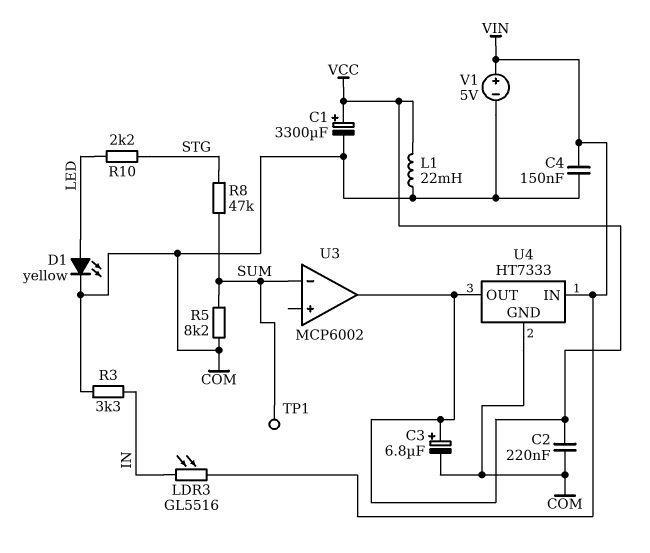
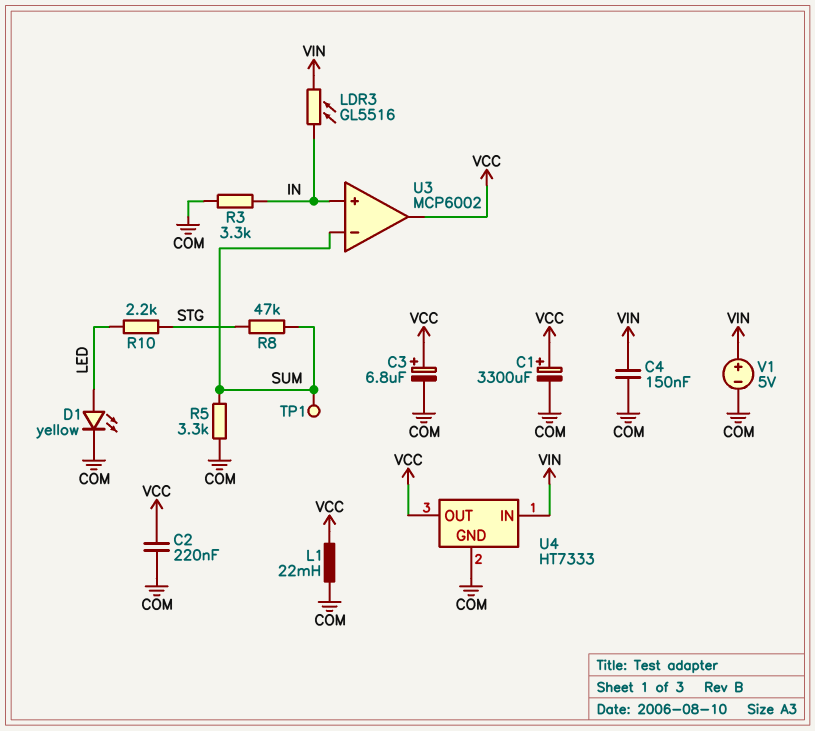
R5: 8.2k (COM, SUM) -> 3.3k (COM, SUM)
U3 pin in+: none -> IN

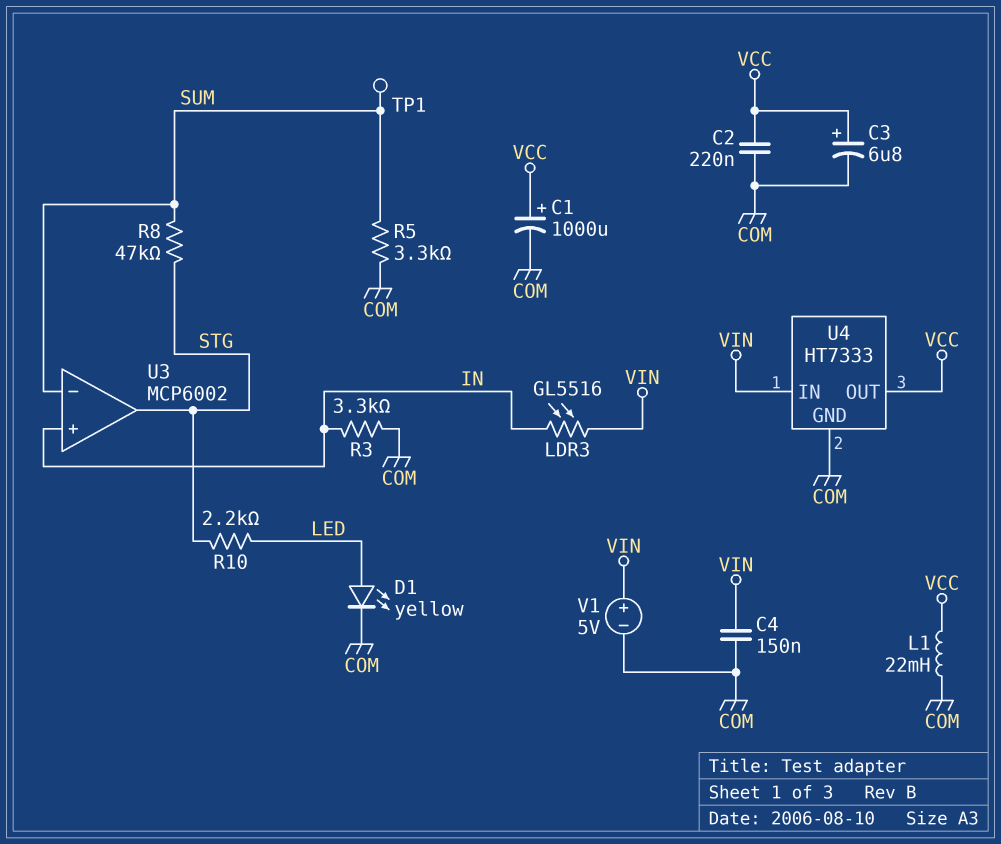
C1: 3300uF (plus VCC, minus COM) -> 1000uF (plus VCC, minus COM)
U3 pin out: VCC -> STG

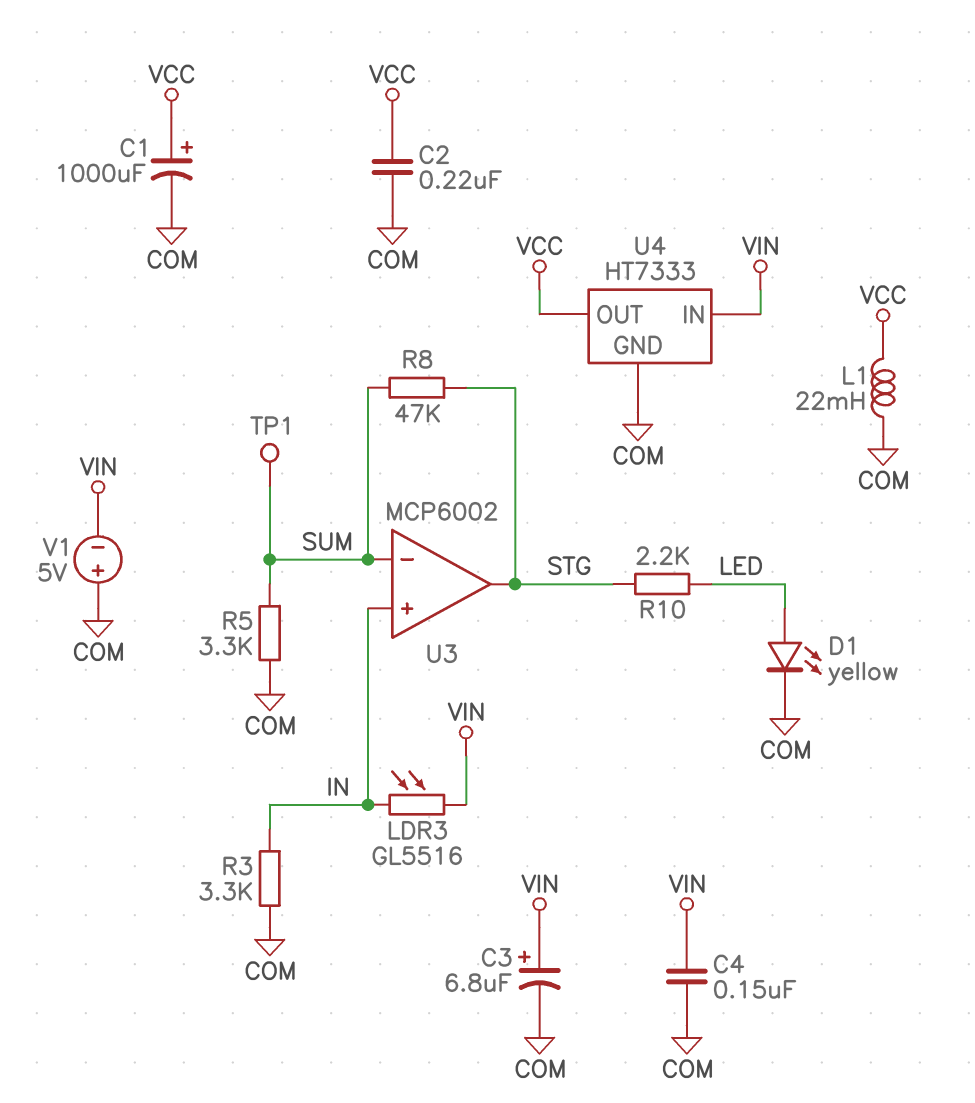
C3: 6.8uF (plus VCC, minus COM) -> 6.8uF (plus VIN, minus COM)
V1: 5V (plus VIN, minus COM) -> 5V (plus COM, minus VIN)

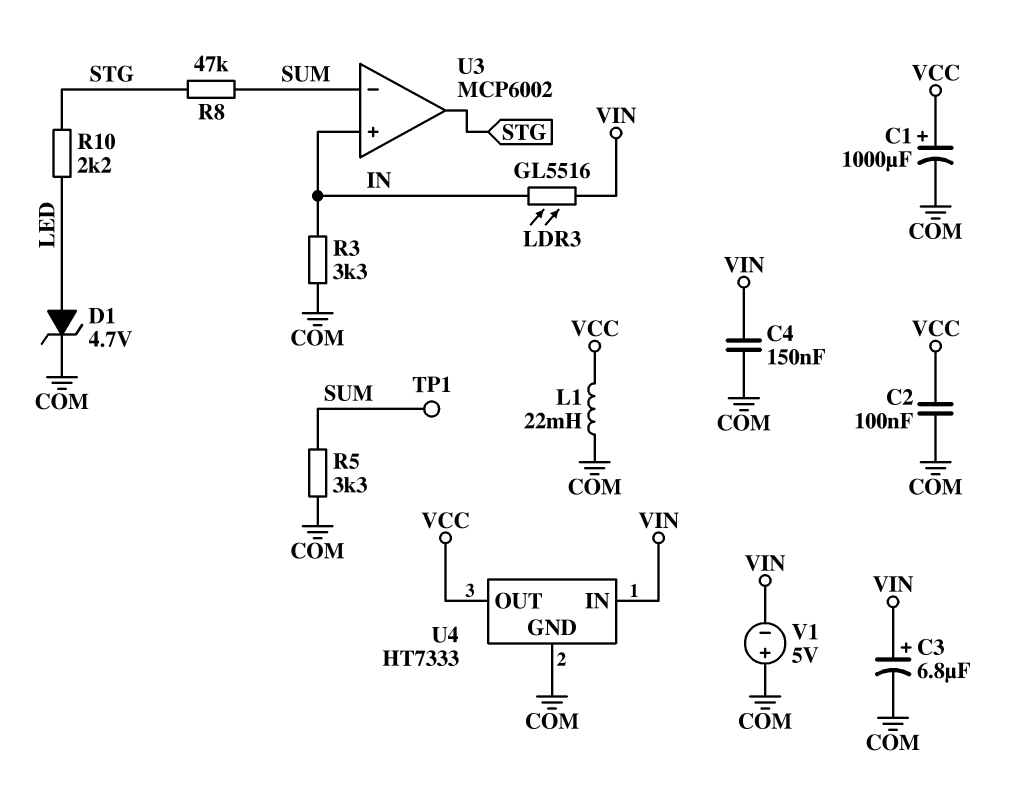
C2: 220nF (COM, VCC) -> 100nF (COM, VCC)
D1: LED yellow (A LED, K COM) -> zener 4.7V (A LED, K COM)

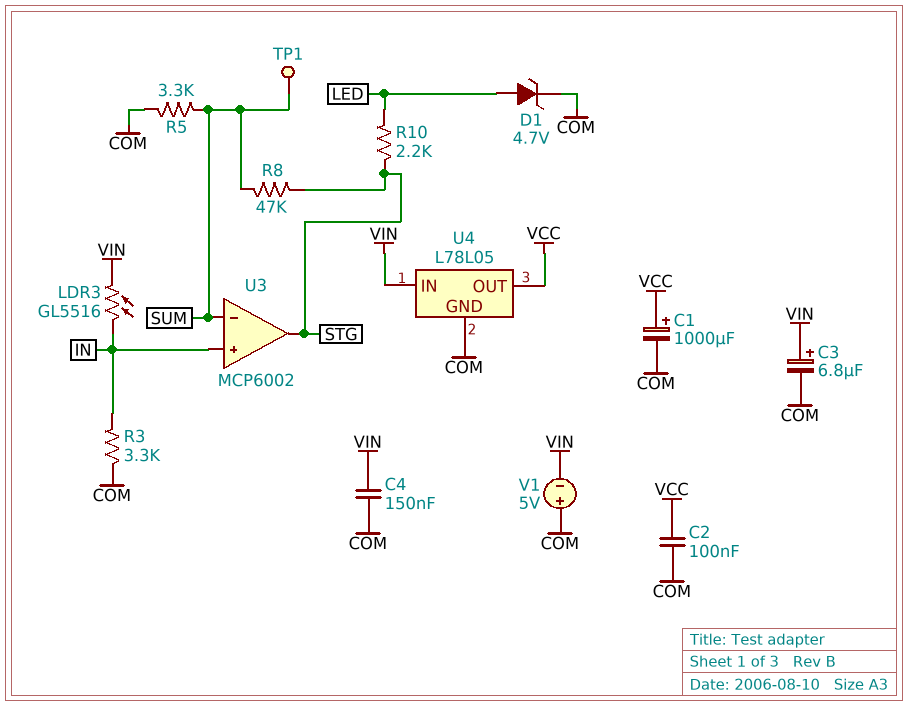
L1: 22mH (COM, VCC) -> none
U4: HT7333 -> L78L05

